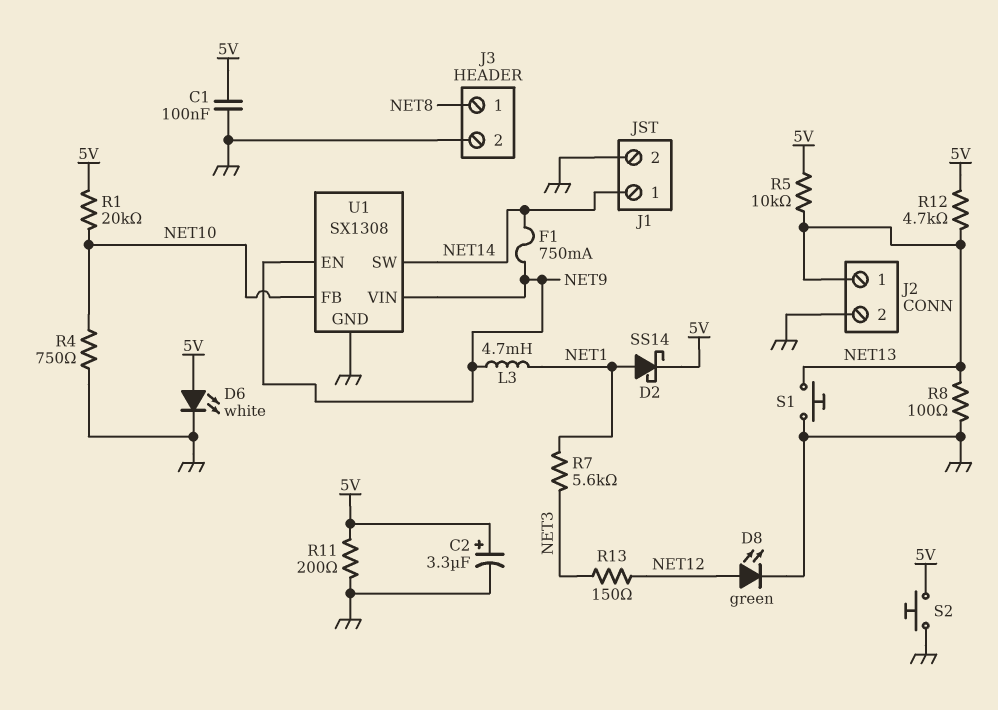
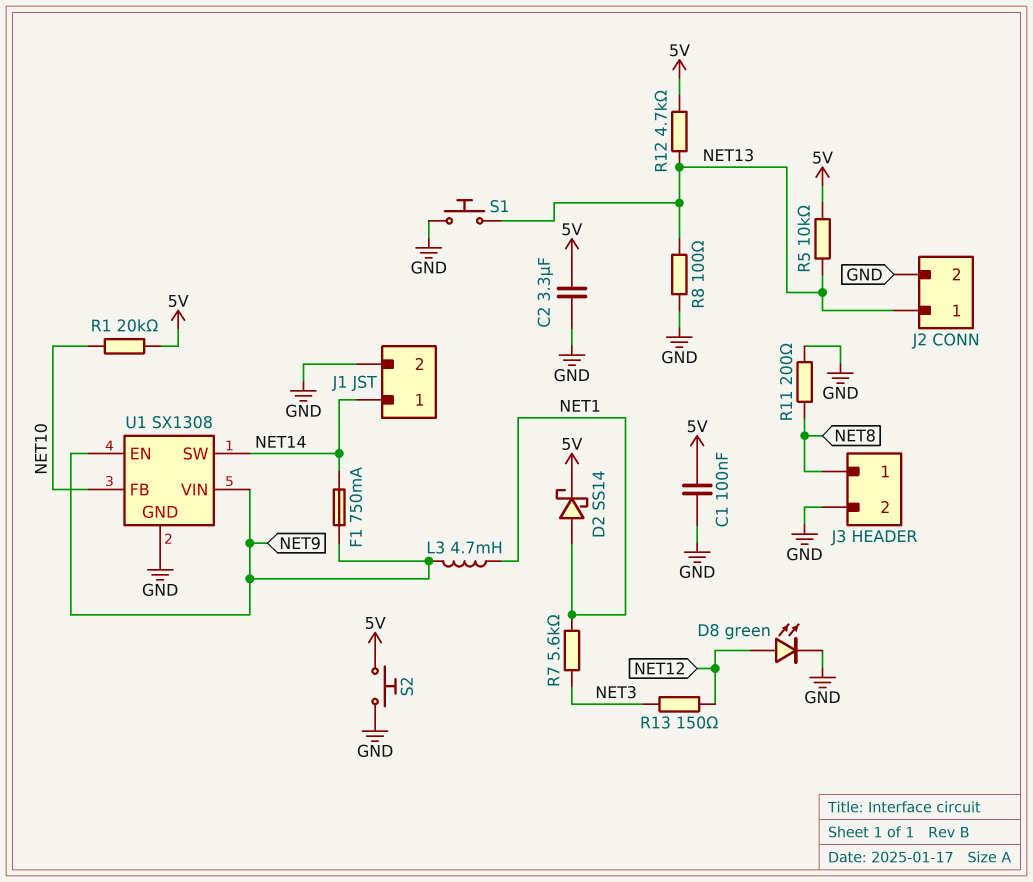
C2: 3.3uF (plus 5V, minus GND) -> 3.3uF (5V, GND)
D6: LED white (A 5V, K GND) -> none
R4: 750 (GND, NET10) -> none
R11: 200 (5V, GND) -> 200 (GND, NET8)

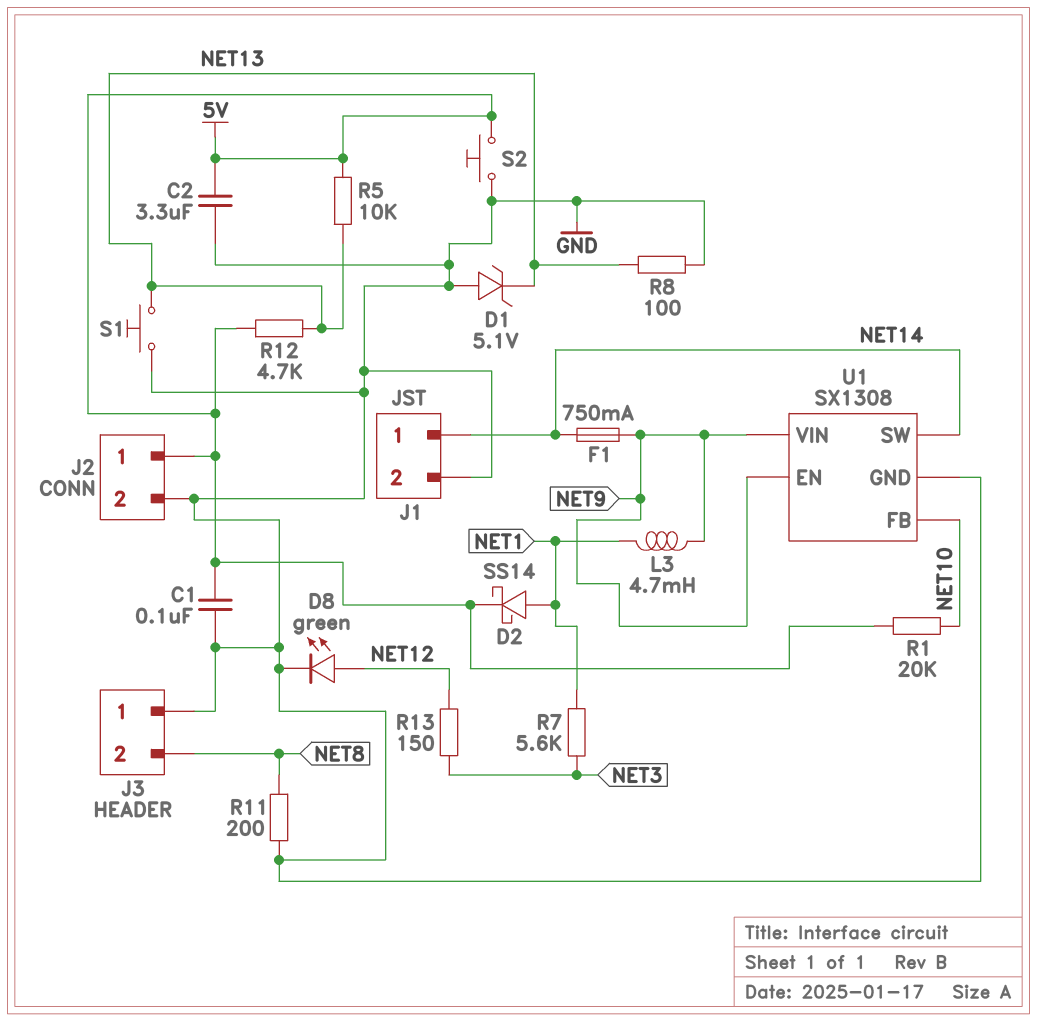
D1: none -> zener 5.1V (A GND, K NET13)
J2 pin 1: NET13 -> 5V
J3 pin 1: NET8 -> GND
J3 pin 2: GND -> NET8

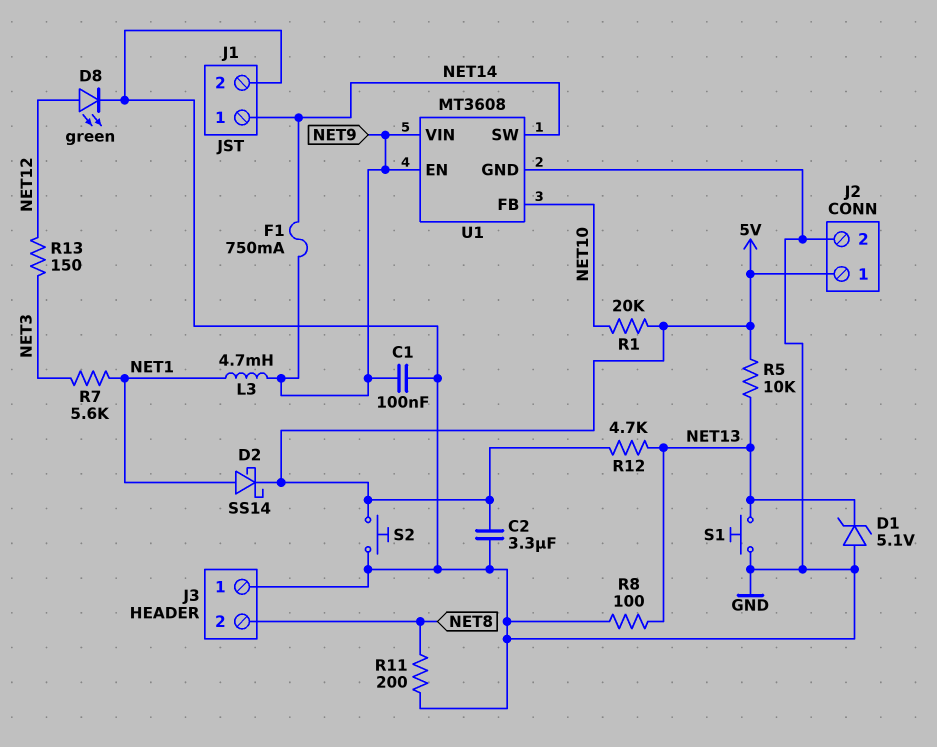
C1: 100nF (5V, GND) -> 100nF (GND, NET9)
U1: SX1308 -> MT3608

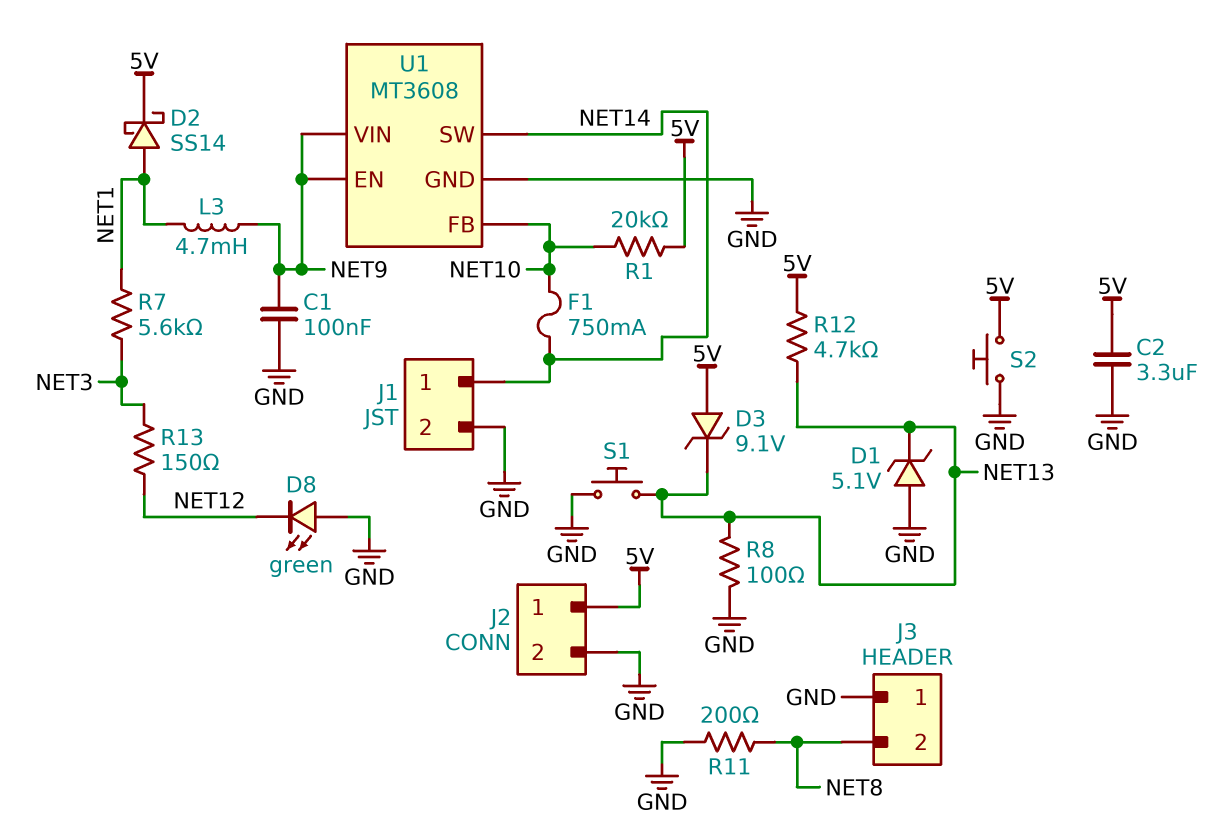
D3: none -> zener 9.1V (A 5V, K NET13)
D8: LED green (A NET12, K GND) -> LED green (A GND, K NET12)
F1: 750mA (NET9, NET14) -> 750mA (NET10, NET14)
R5: 10k (5V, NET13) -> none

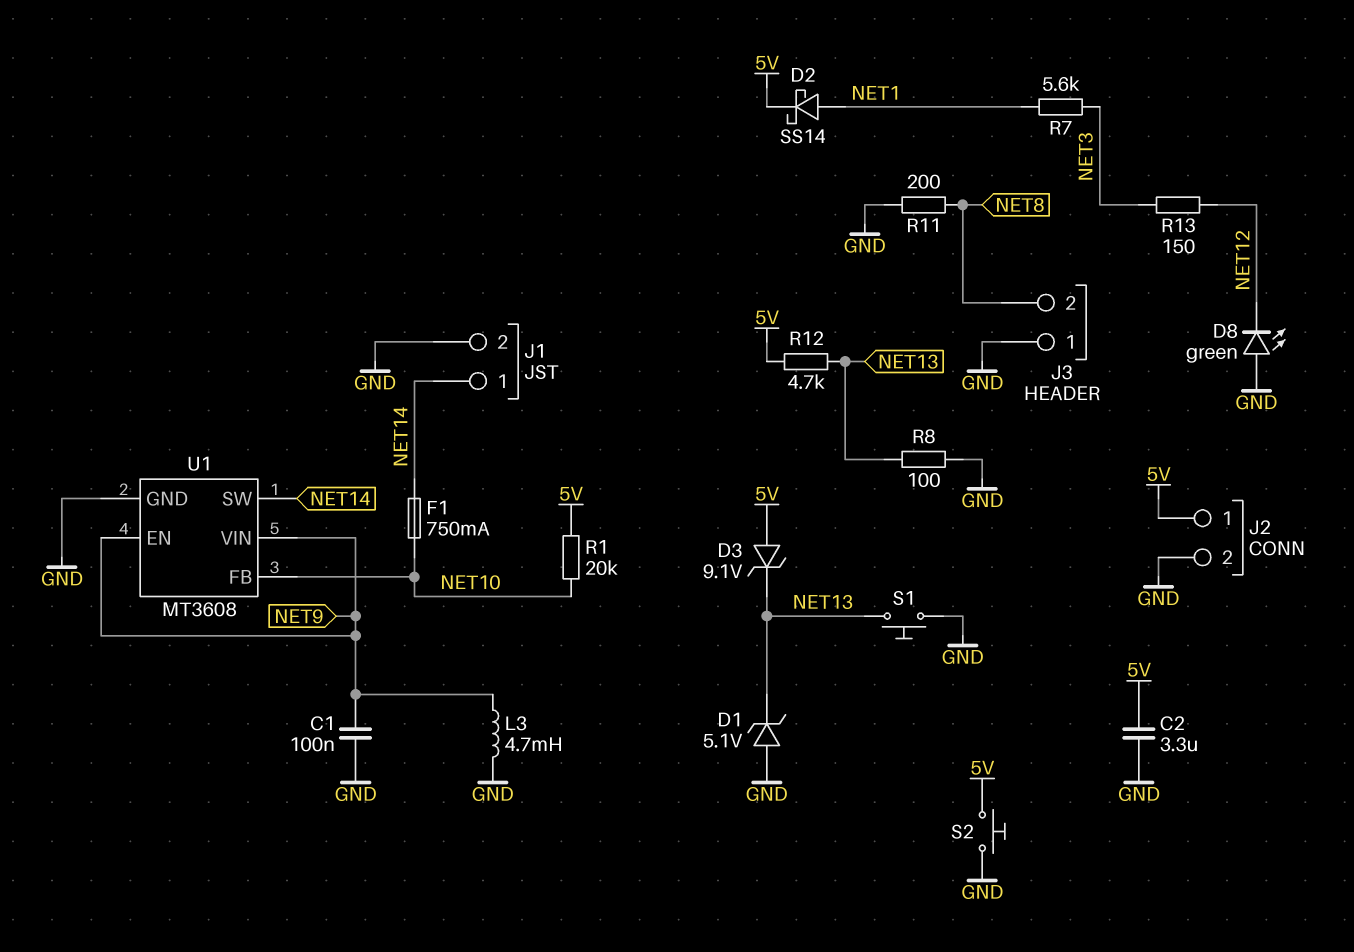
L3: 4.7mH (NET1, NET9) -> 4.7mH (GND, NET9)

